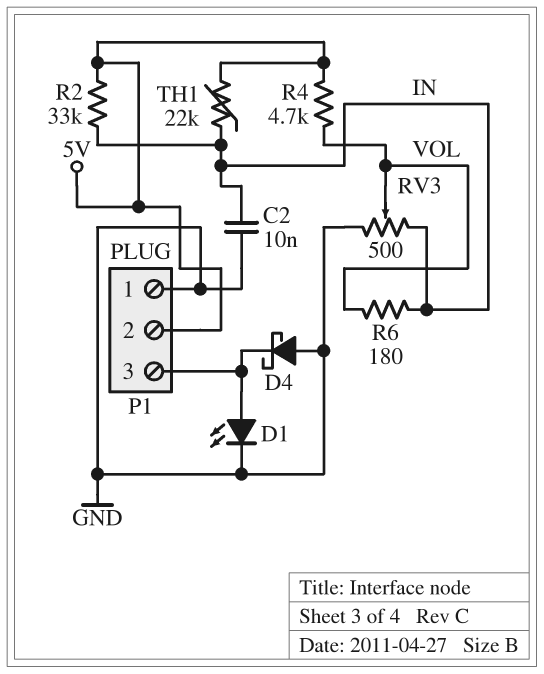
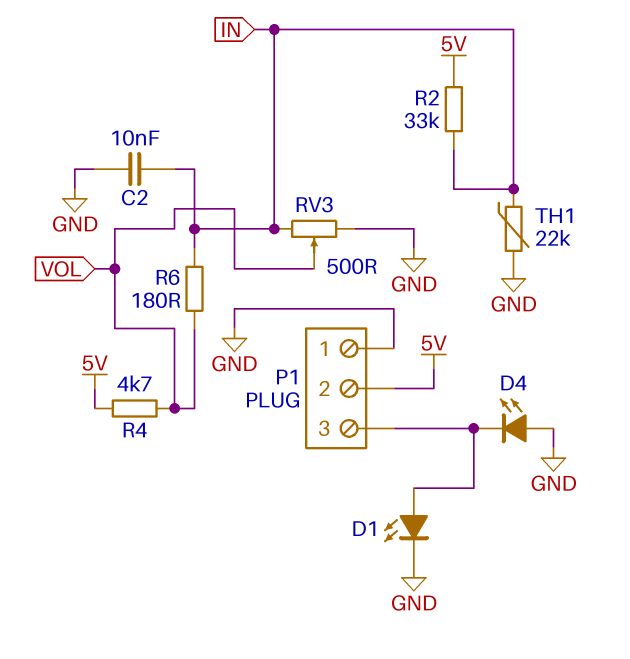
D4: schottky (A GND, K P1/3) -> LED (A GND, K P1/3)
TH1: 22k (5V, IN) -> 22k (GND, IN)

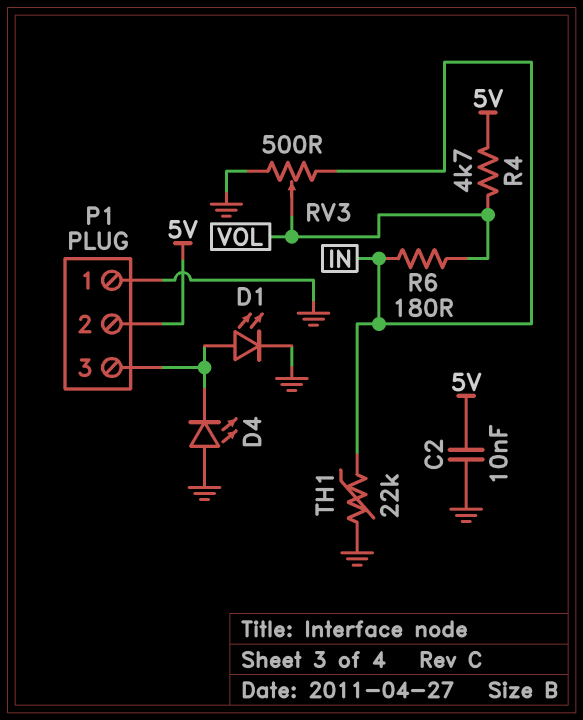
C2: 10nF (GND, IN) -> 10nF (5V, GND)
R2: 33k (5V, IN) -> none

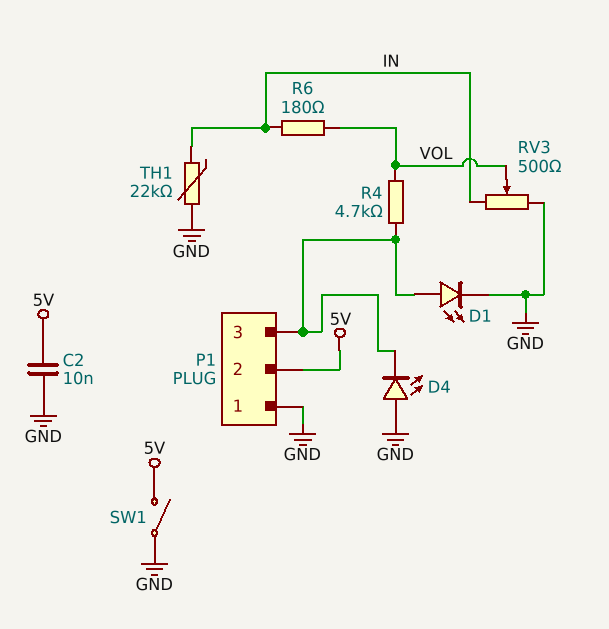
R4: 4.7k (5V, VOL) -> 4.7k (P1/3, VOL)
SW1: none -> switch (5V, GND)

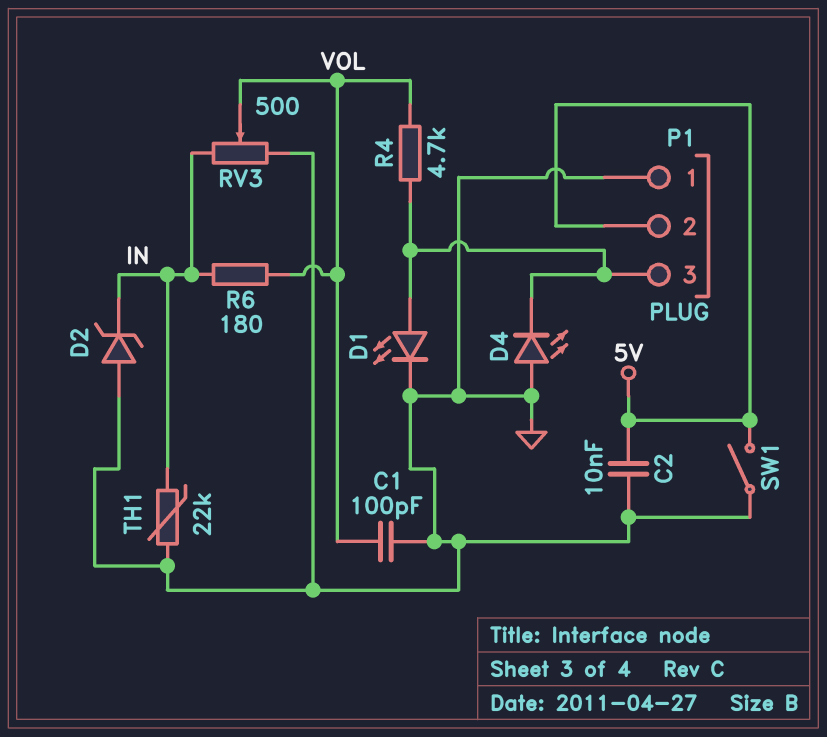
C1: none -> 100pF (GND, VOL)
D2: none -> zener (A GND, K IN)

